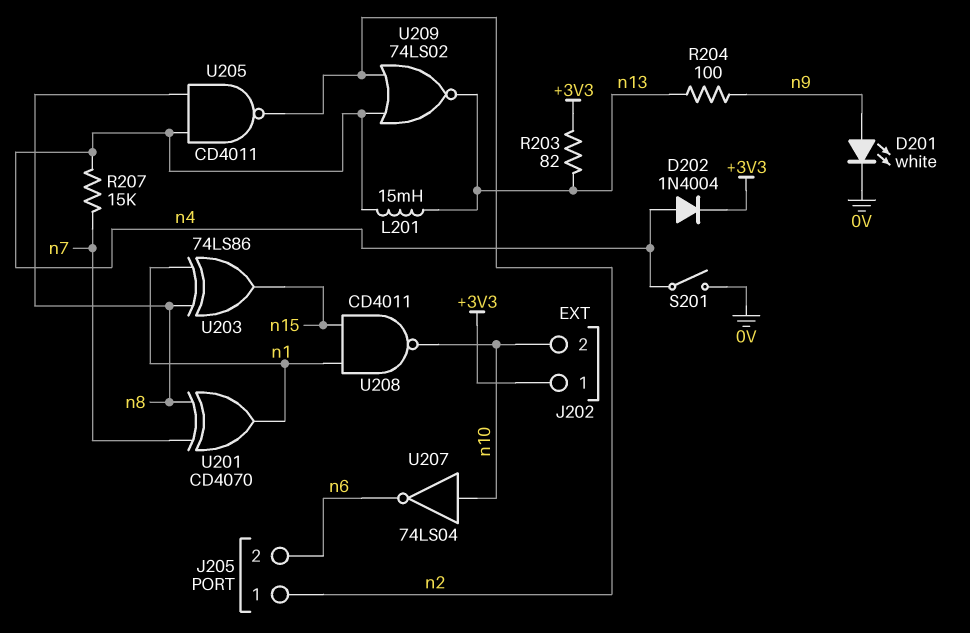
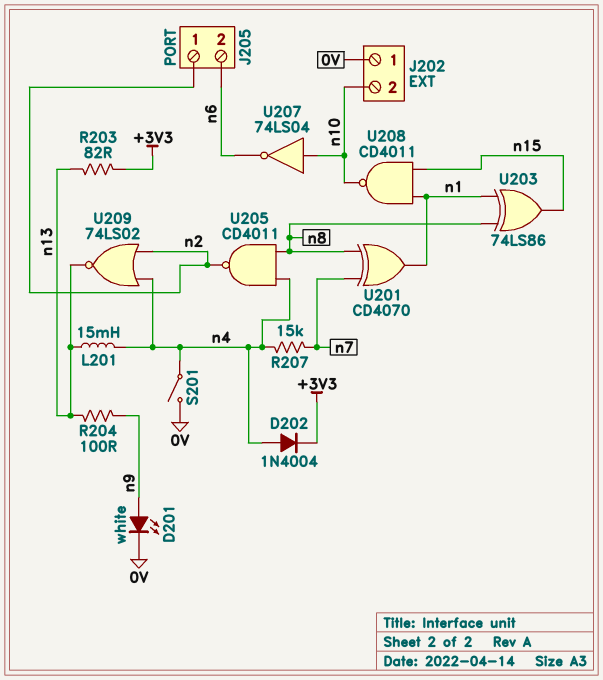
J202 pin 1: +3V3 -> 0V

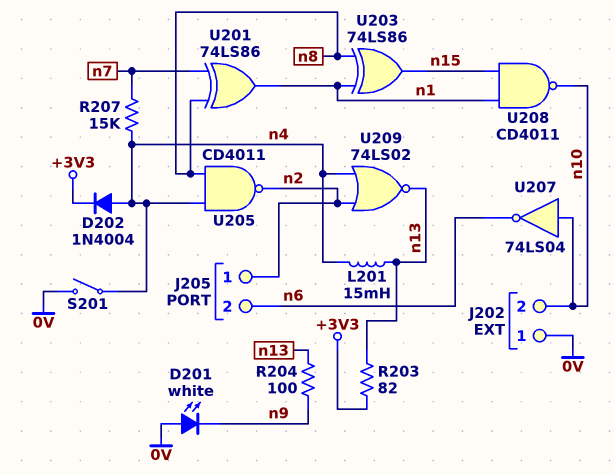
D201: LED white (A n9, K 0V) -> LED white (A 0V, K n9)
U201: XOR CD4070 (in n7, in n8, out n1) -> XOR 74LS86 (in n7, in n8, out n1)

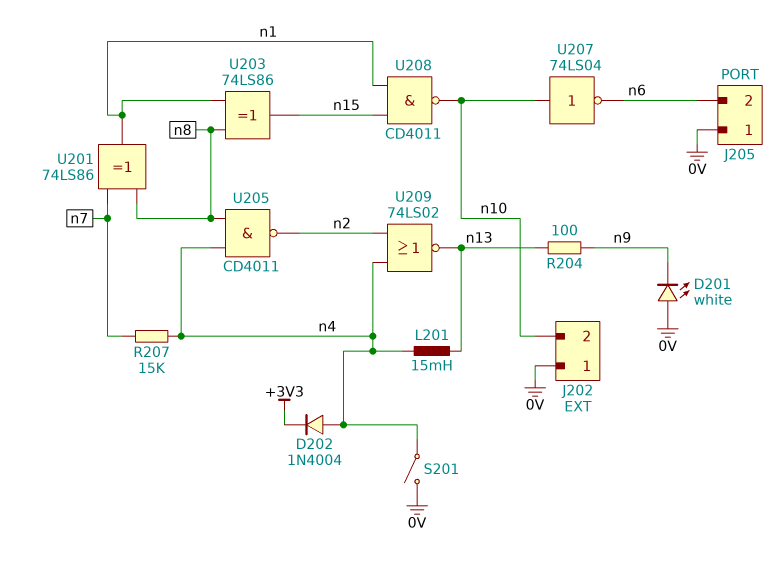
J205 pin 1: n2 -> 0V
R203: 82 (+3V3, n13) -> none

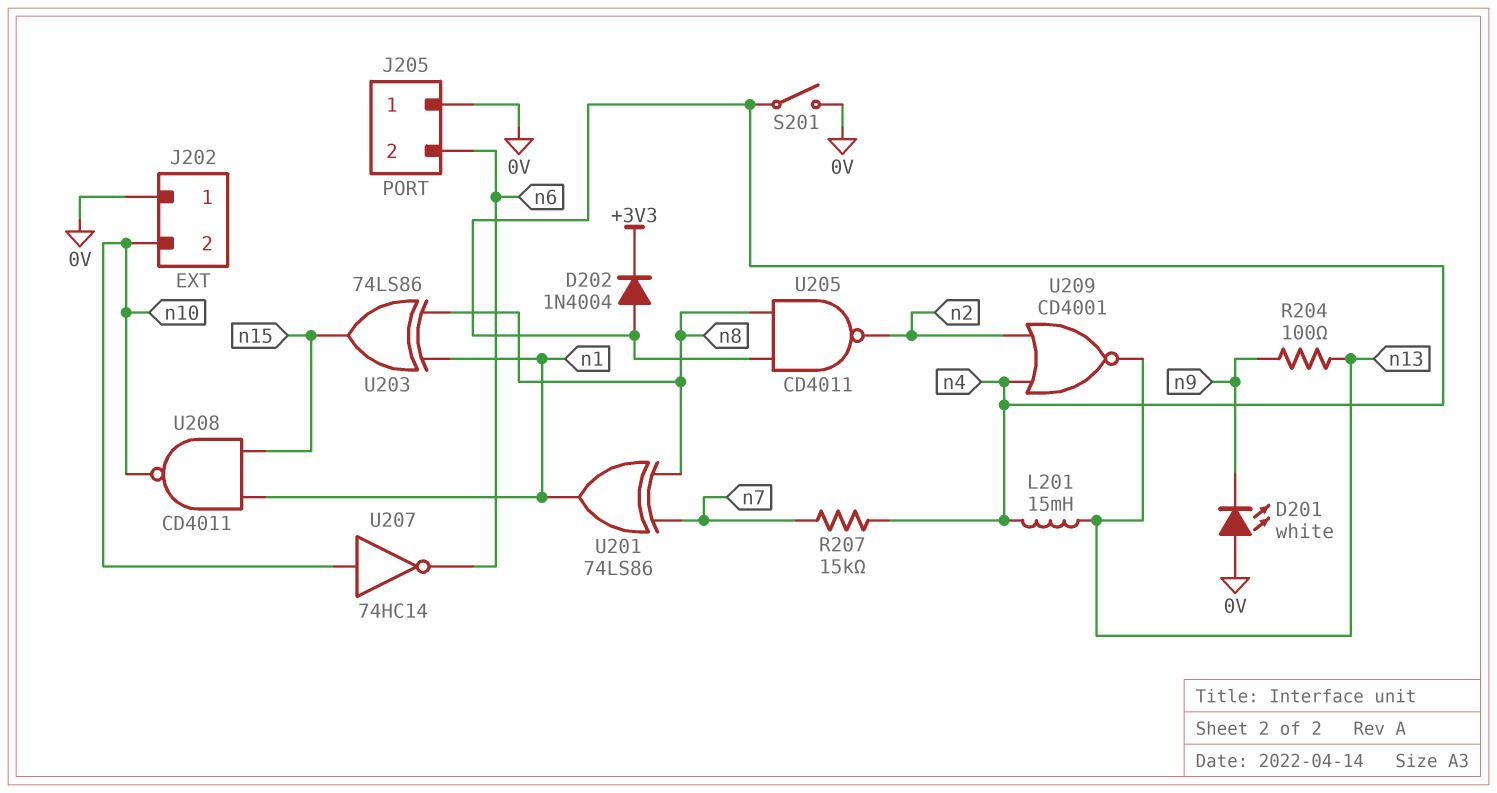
U207: NOT 74LS04 (in n10, out n6) -> NOT 74HC14 (in n10, out n6)
U209: NOR 74LS02 (in n2, in n4, out n13) -> NOR CD4001 (in n2, in n4, out n13)

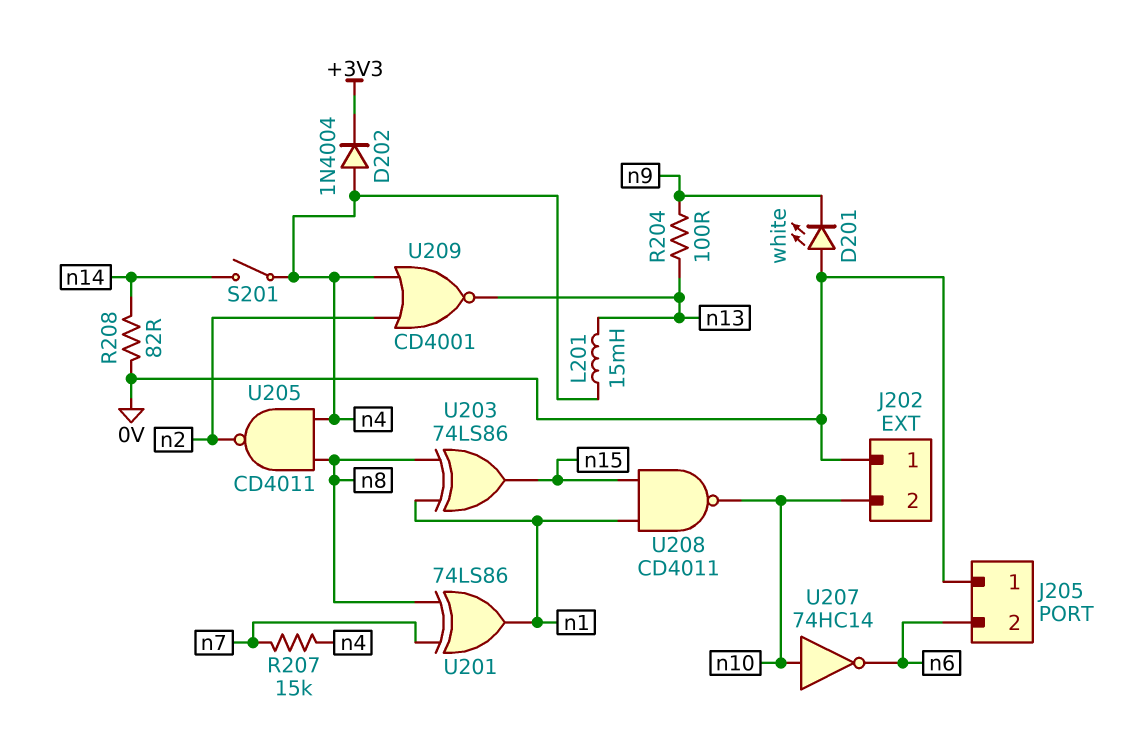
R208: none -> 82 (0V, n14)
S201: switch (0V, n4) -> switch (n4, n14)

